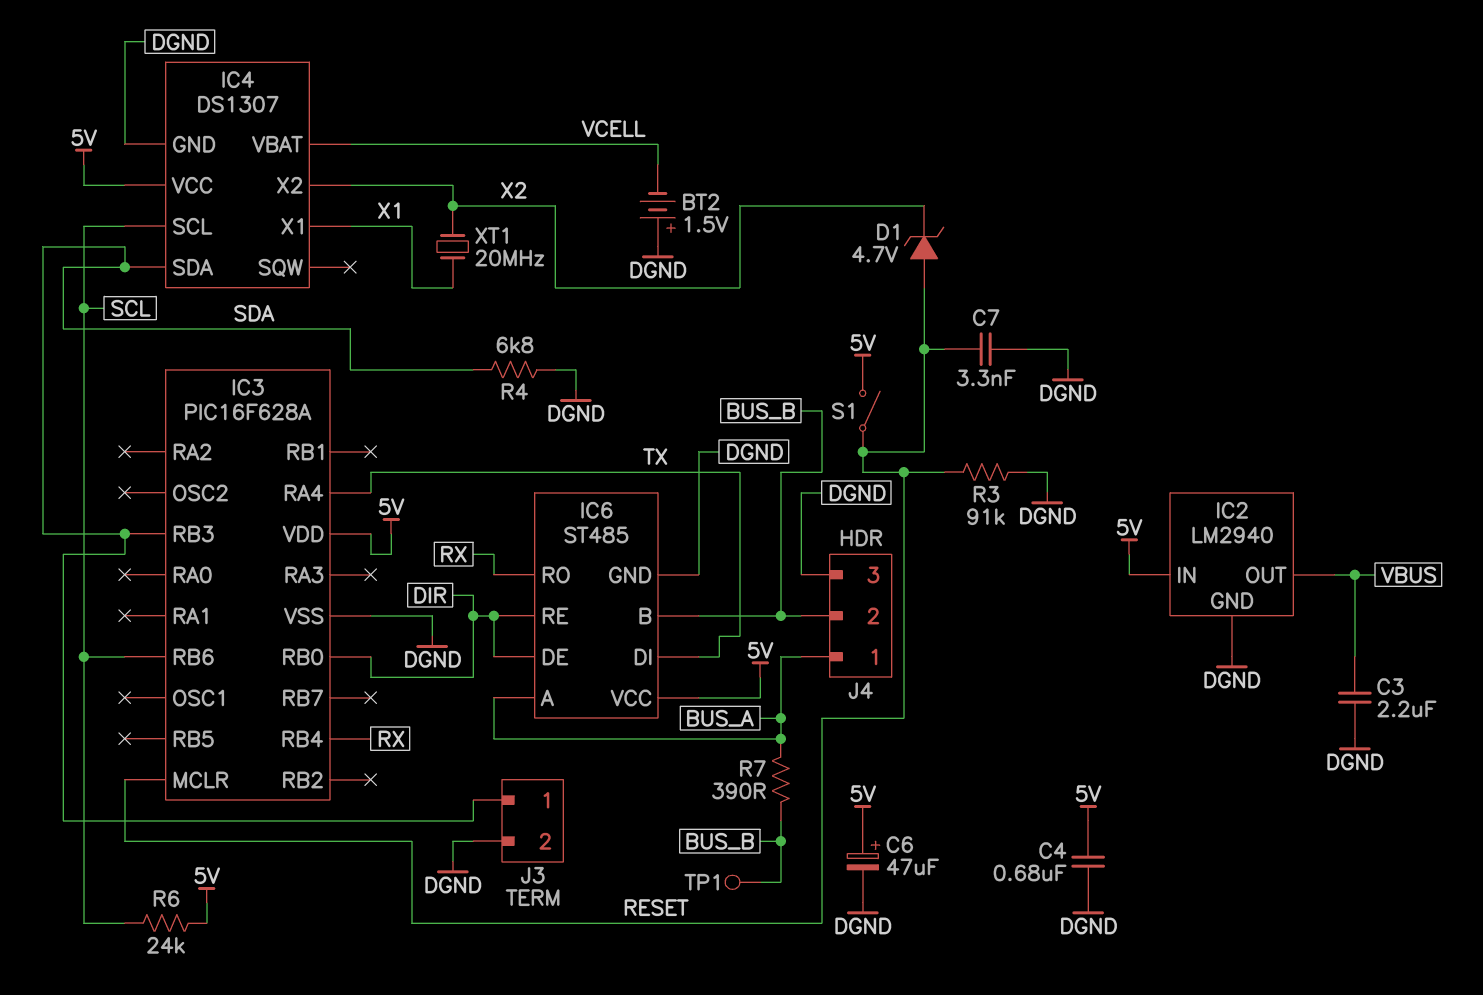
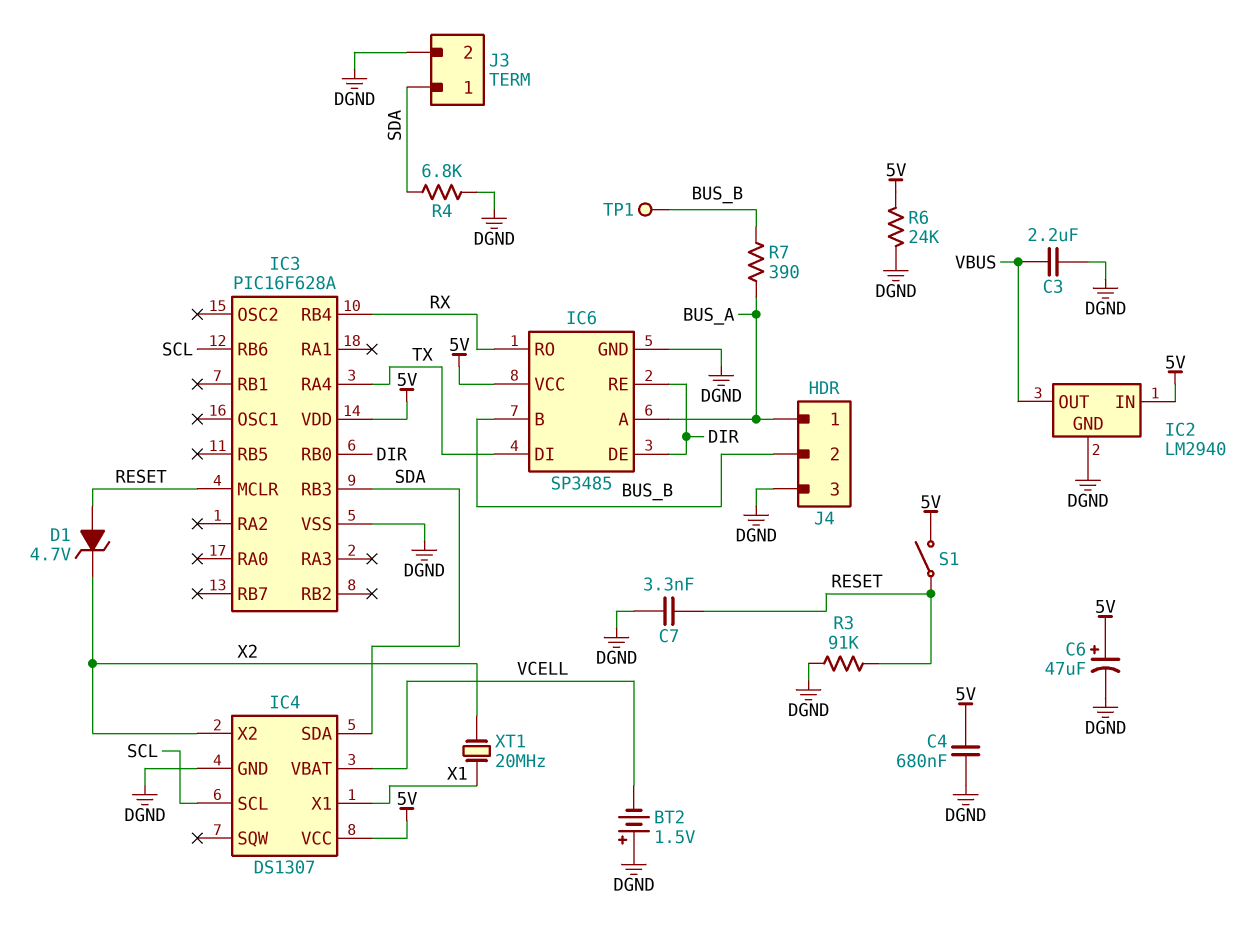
IC6: ST485 -> SP3485
R6: 24k (5V, SCL) -> 24k (5V, DGND)

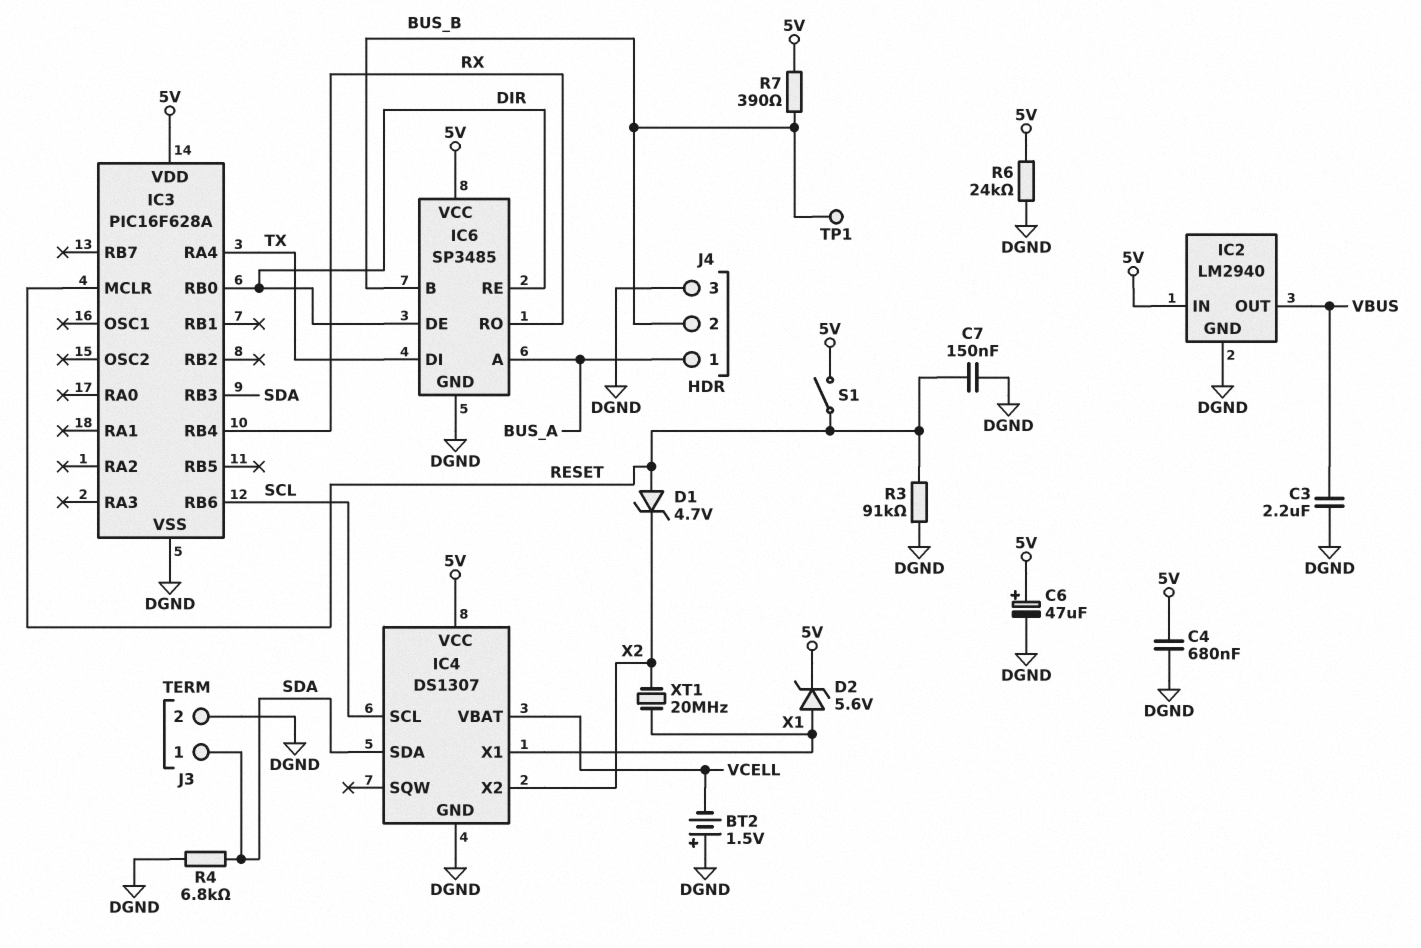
C7: 3.3nF (DGND, RESET) -> 150nF (DGND, RESET)
D2: none -> zener 5.6V (A X1, K 5V)
R7: 390 (BUS_A, BUS_B) -> 390 (5V, BUS_B)

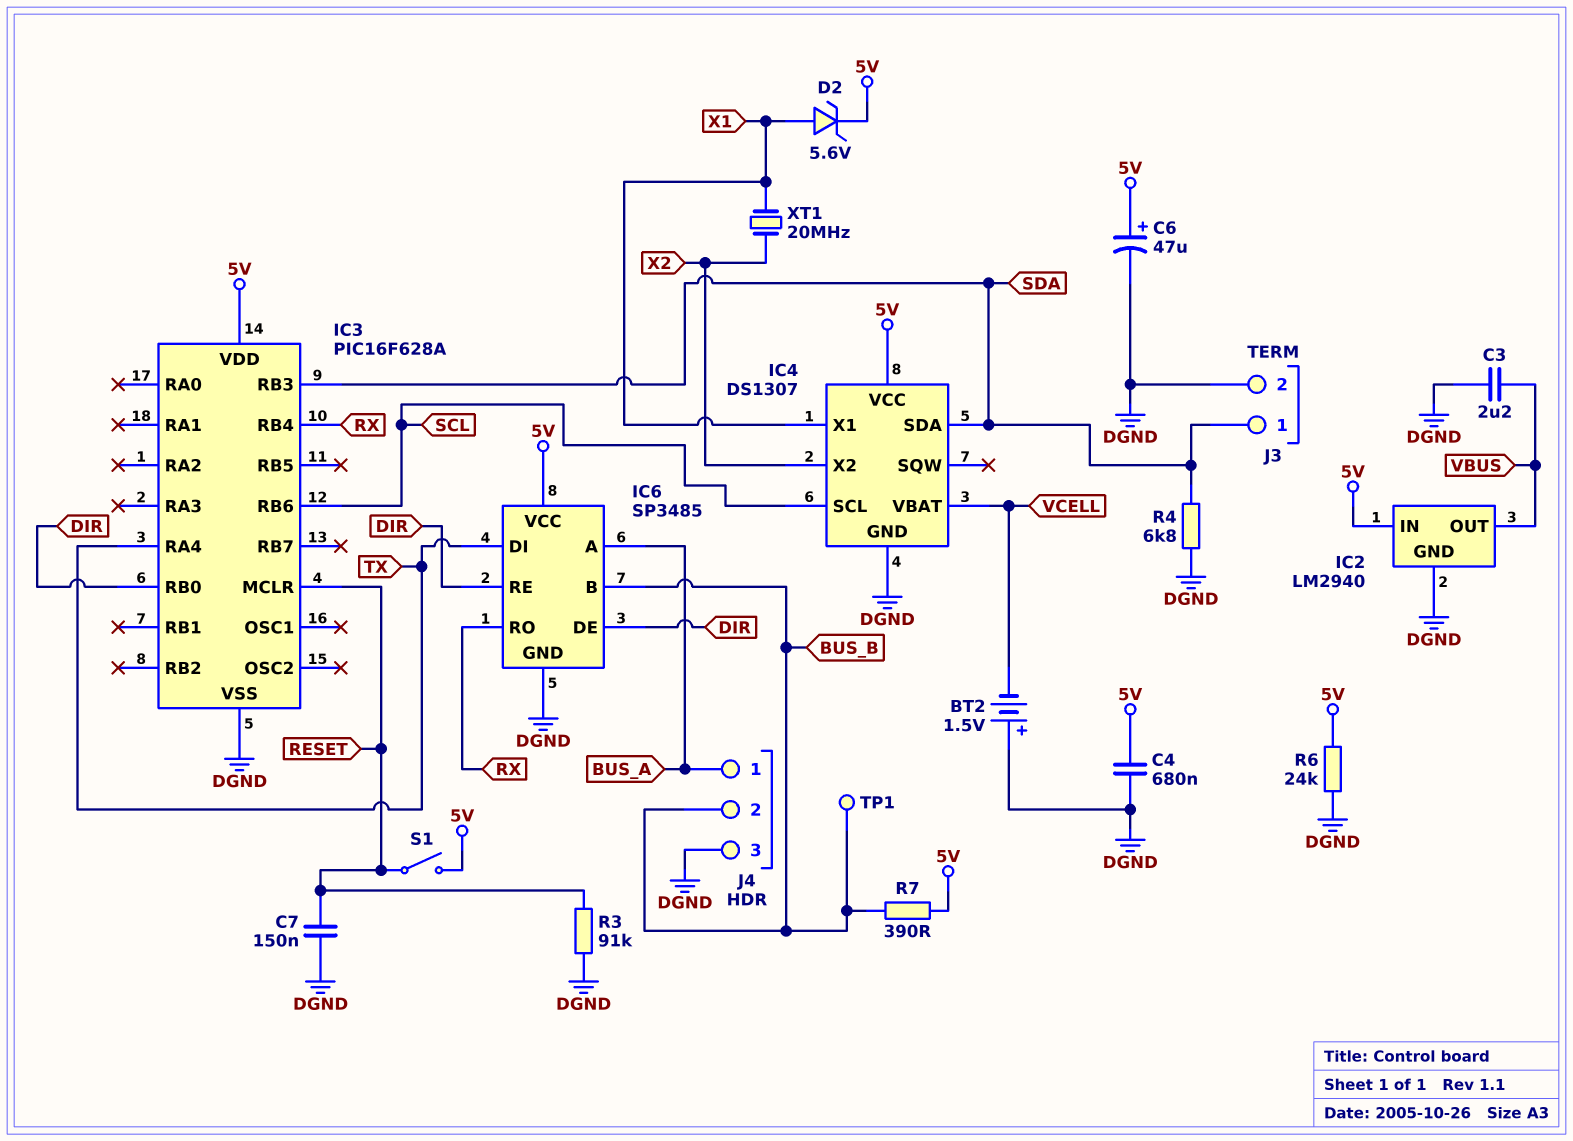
D1: zener 4.7V (A RESET, K X2) -> none

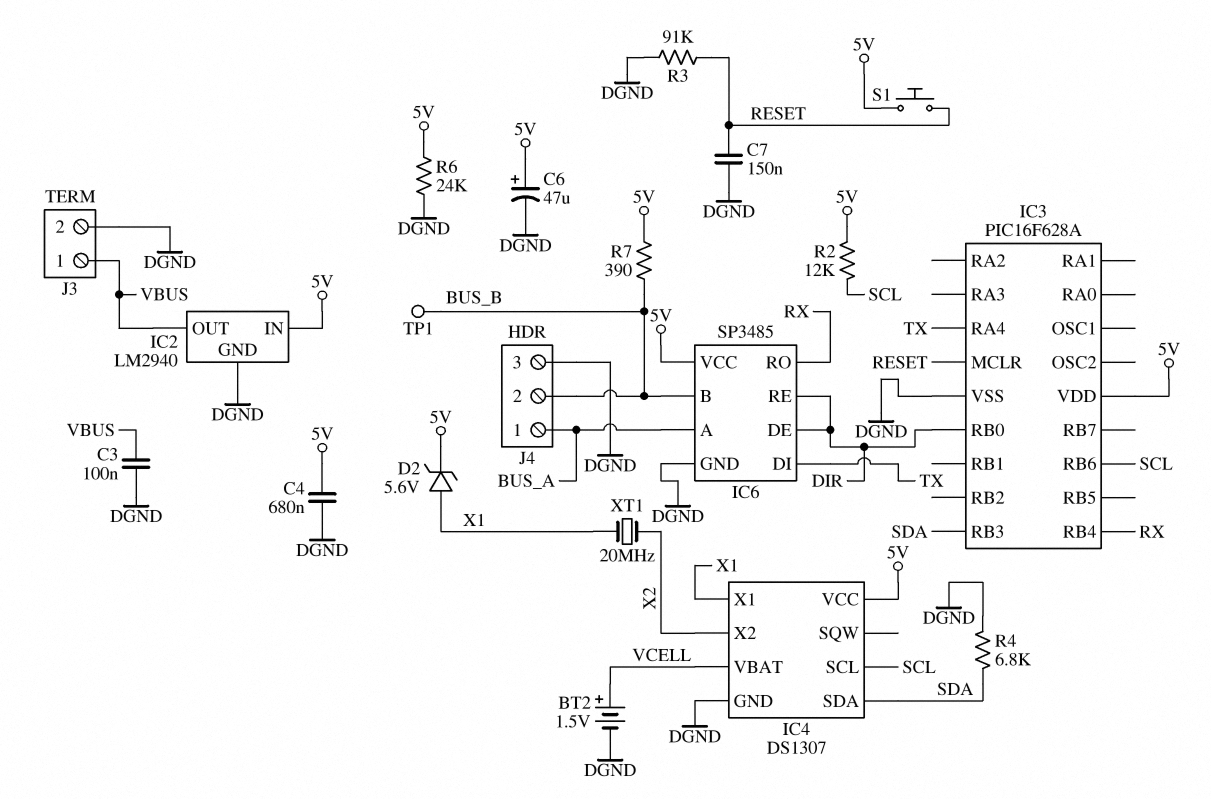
BT2: 1.5V (plus DGND, minus VCELL) -> 1.5V (plus VCELL, minus DGND)
C3: 2.2uF (DGND, VBUS) -> 100nF (DGND, VBUS)
J3 pin 1: SDA -> VBUS
R2: none -> 12k (5V, SCL)
S1: switch (5V, RESET) -> button (5V, RESET)

